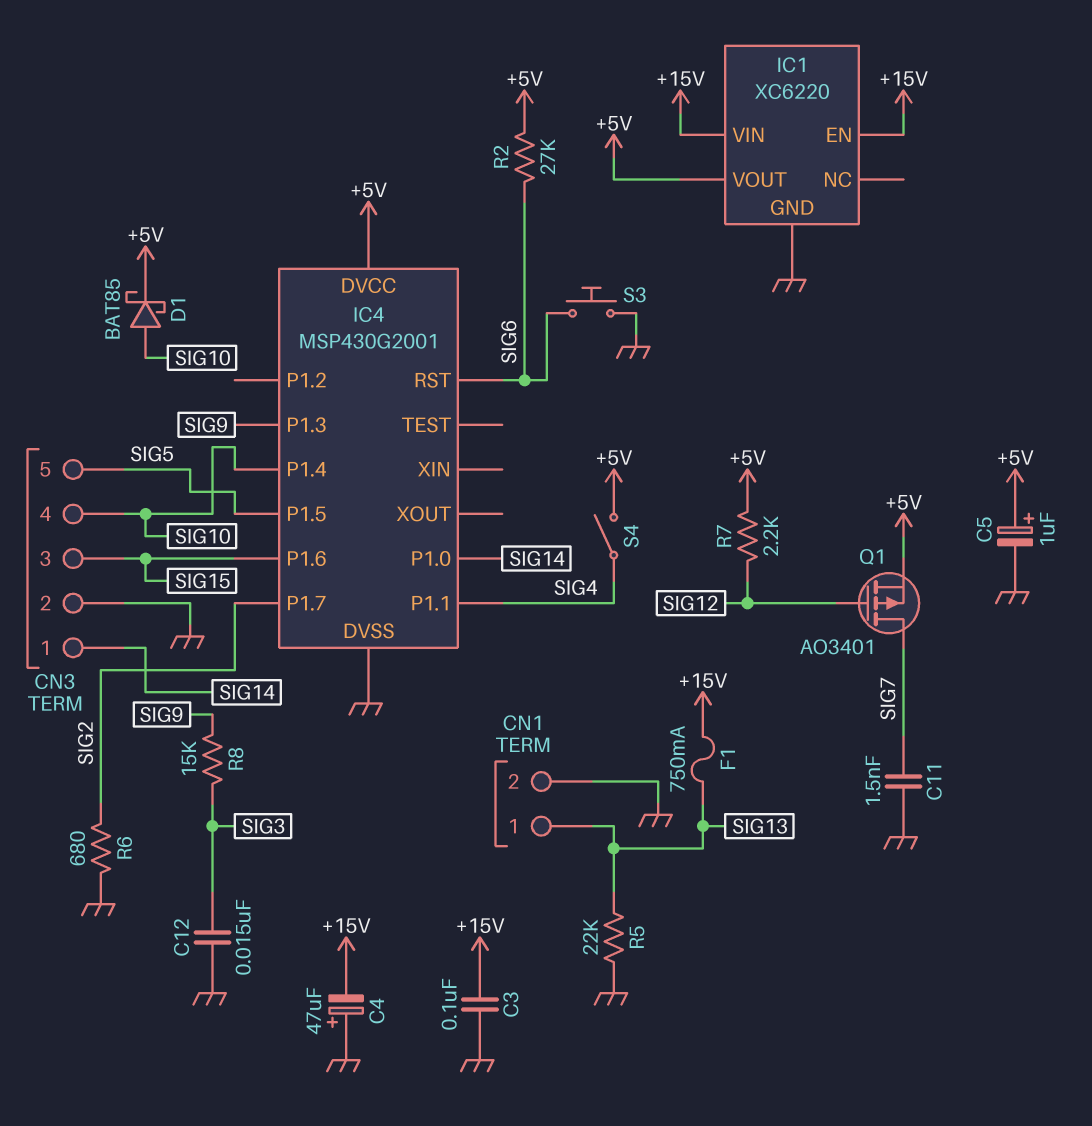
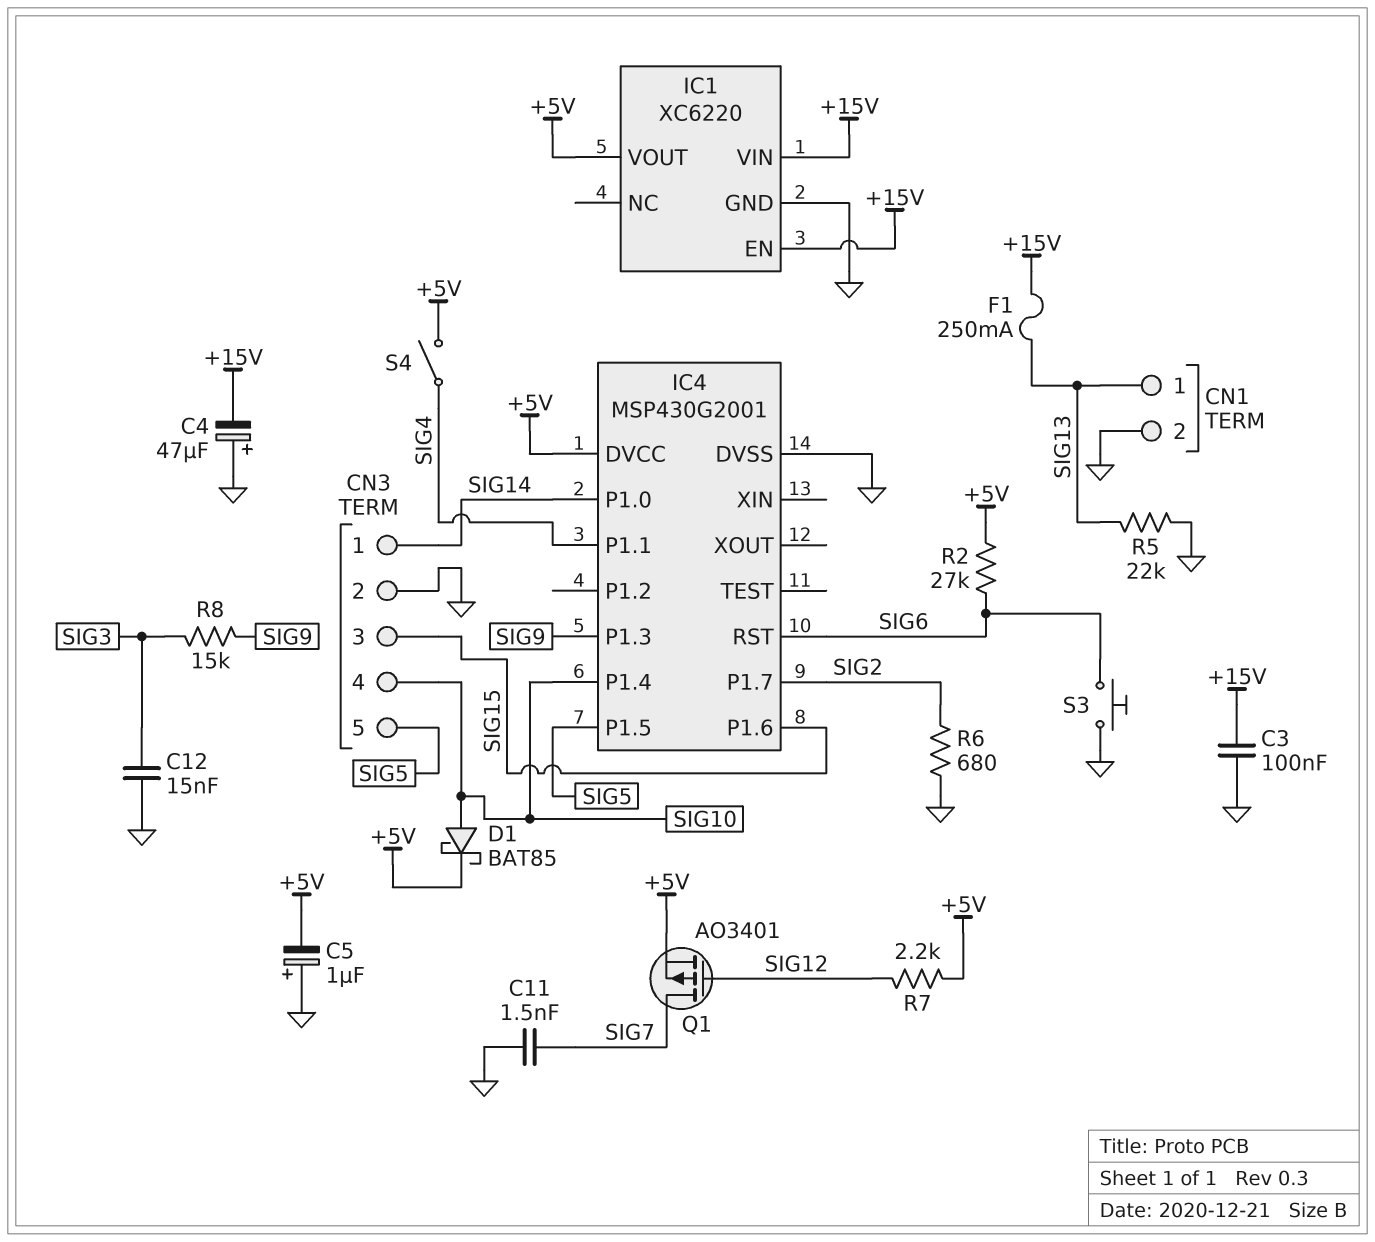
C5: 1uF (plus +5V, minus GND) -> 1uF (plus GND, minus +5V)
F1: 750mA (+15V, SIG13) -> 250mA (+15V, SIG13)

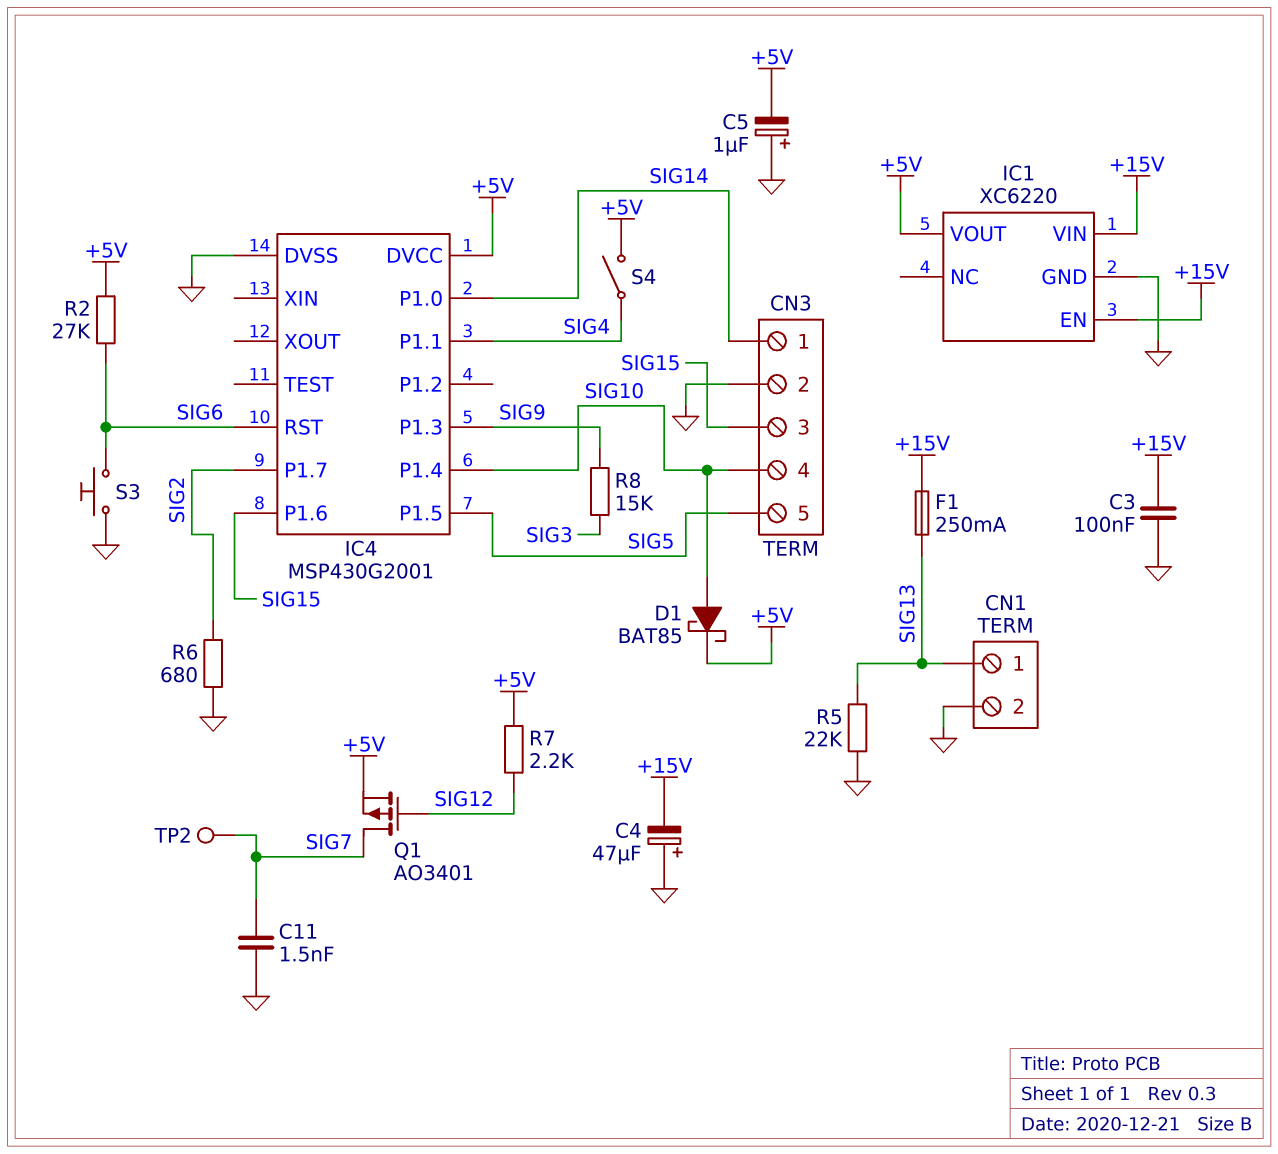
C12: 15nF (GND, SIG3) -> none
TP2: none -> test point (SIG7)

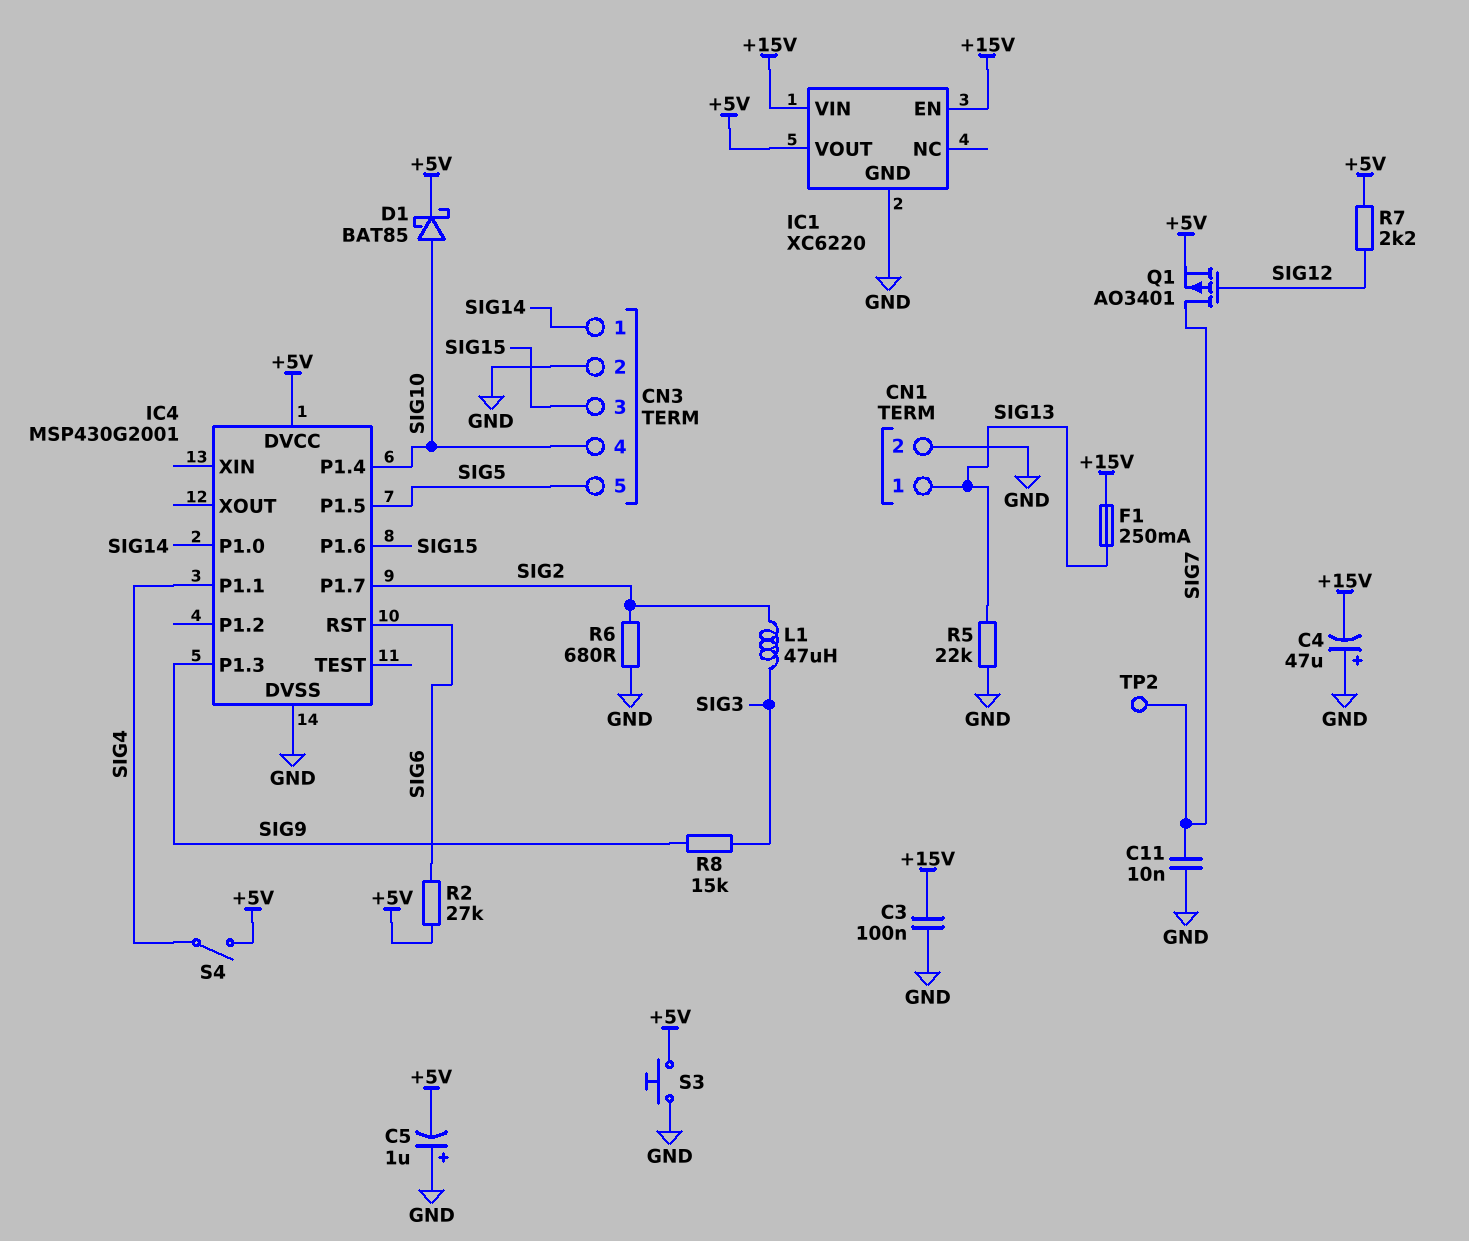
C11: 1.5nF (GND, SIG7) -> 10nF (GND, SIG7)
L1: none -> 47uH (SIG2, SIG3)
S3: button (GND, SIG6) -> button (+5V, GND)

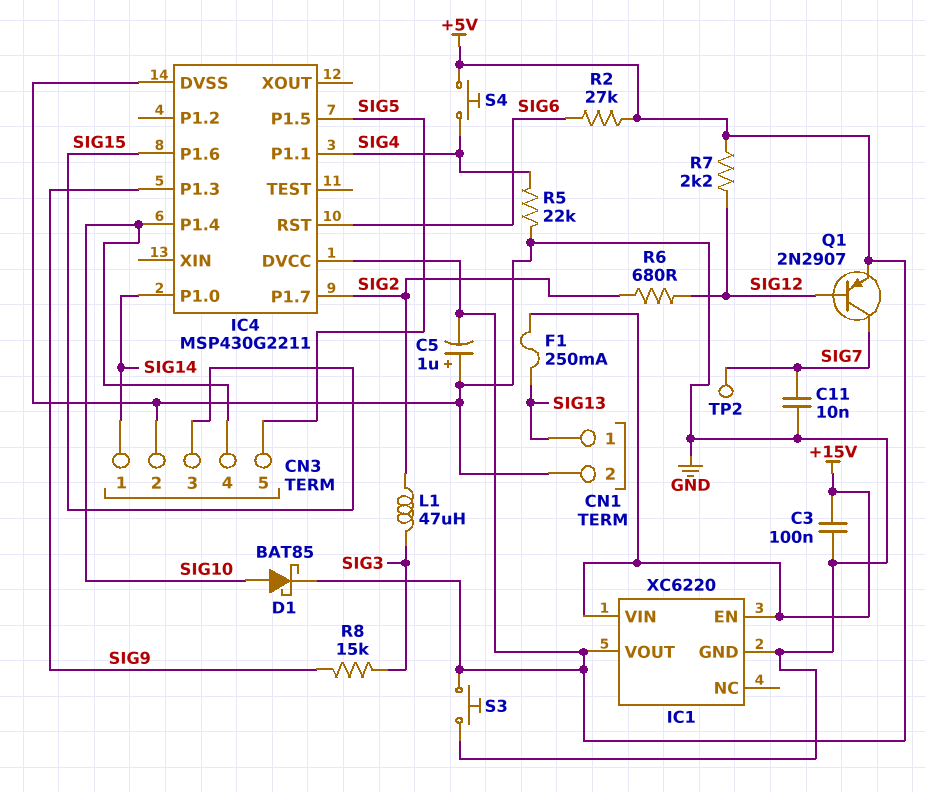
C4: 47uF (plus GND, minus +15V) -> none
IC4: MSP430G2001 -> MSP430G2211
Q1: PMOS AO3401 (G SIG12, D SIG7, S +5V) -> PNP 2N2907 (B SIG12, C SIG7, E +5V)
R5: 22k (GND, SIG13) -> 22k (GND, SIG4)
R6: 680 (GND, SIG2) -> 680 (SIG2, SIG12)
S4: switch (+5V, SIG4) -> button (+5V, SIG4)

